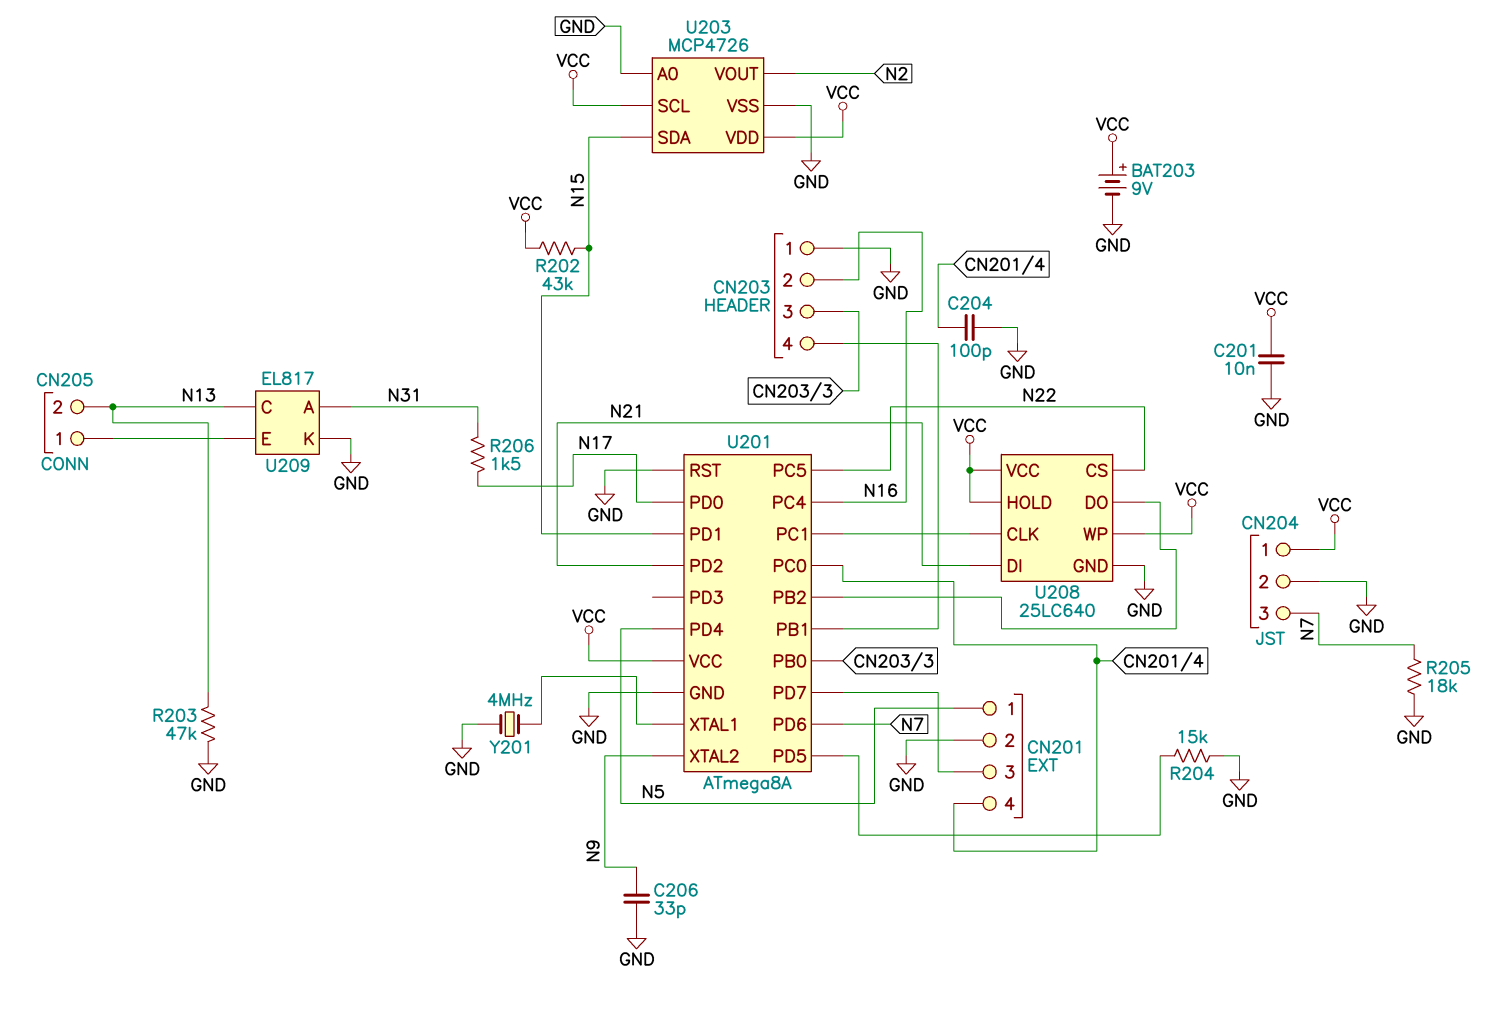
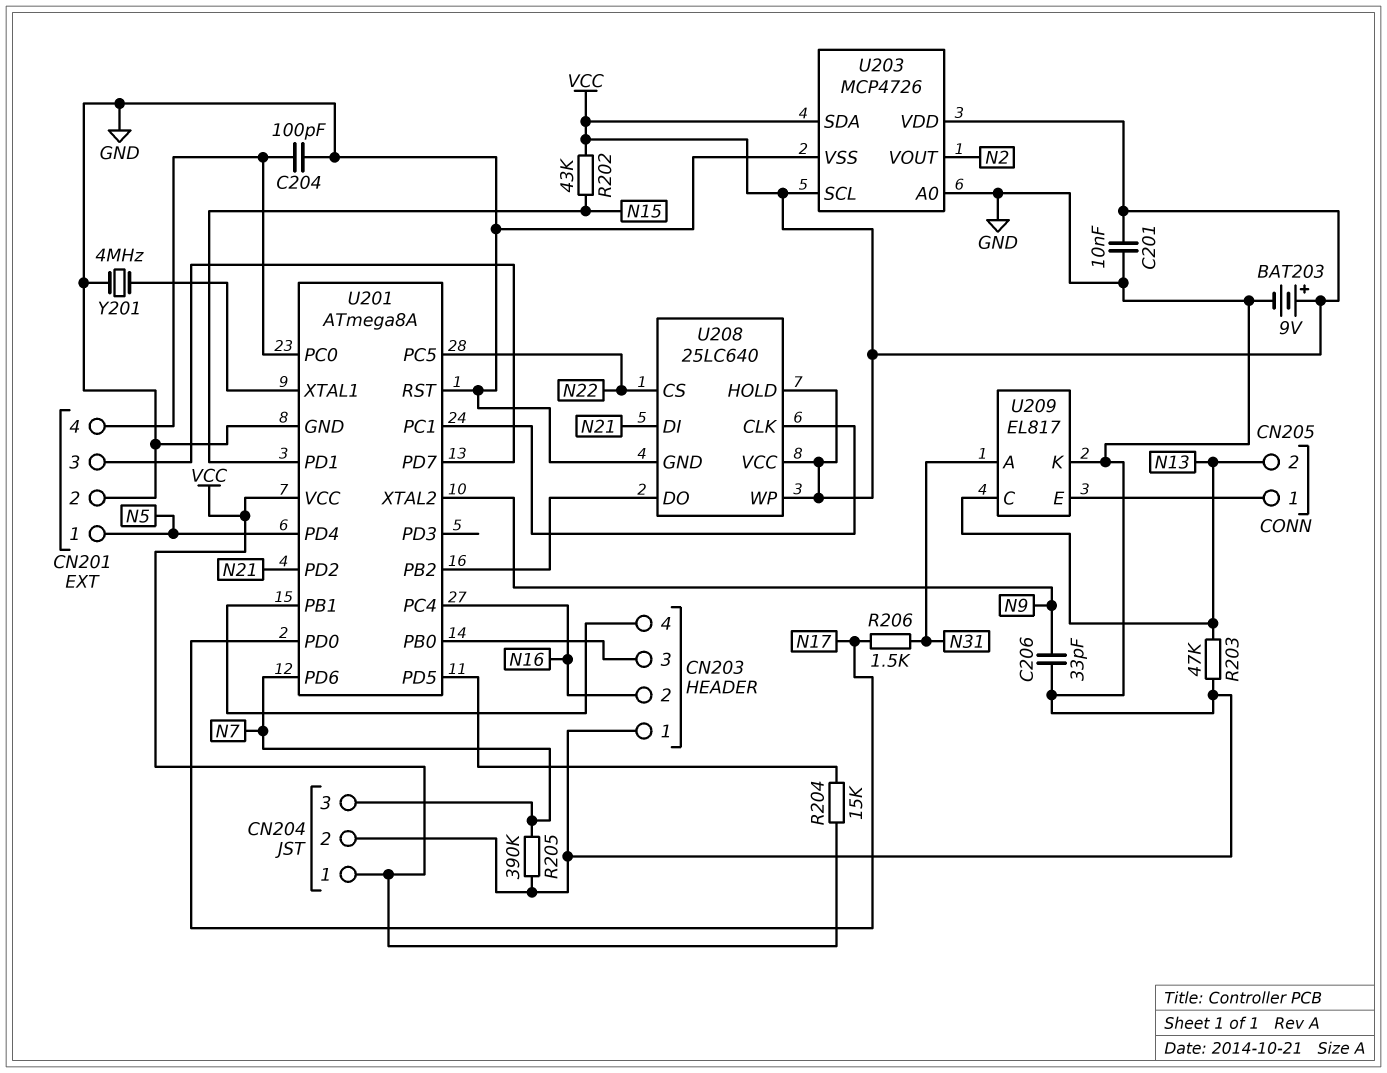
R204: 15k (GND, U201/PD5) -> 15k (U201/PD5, VCC)
R205: 18k (GND, N7) -> 390k (GND, N7)
U203 pin SDA: N15 -> VCC

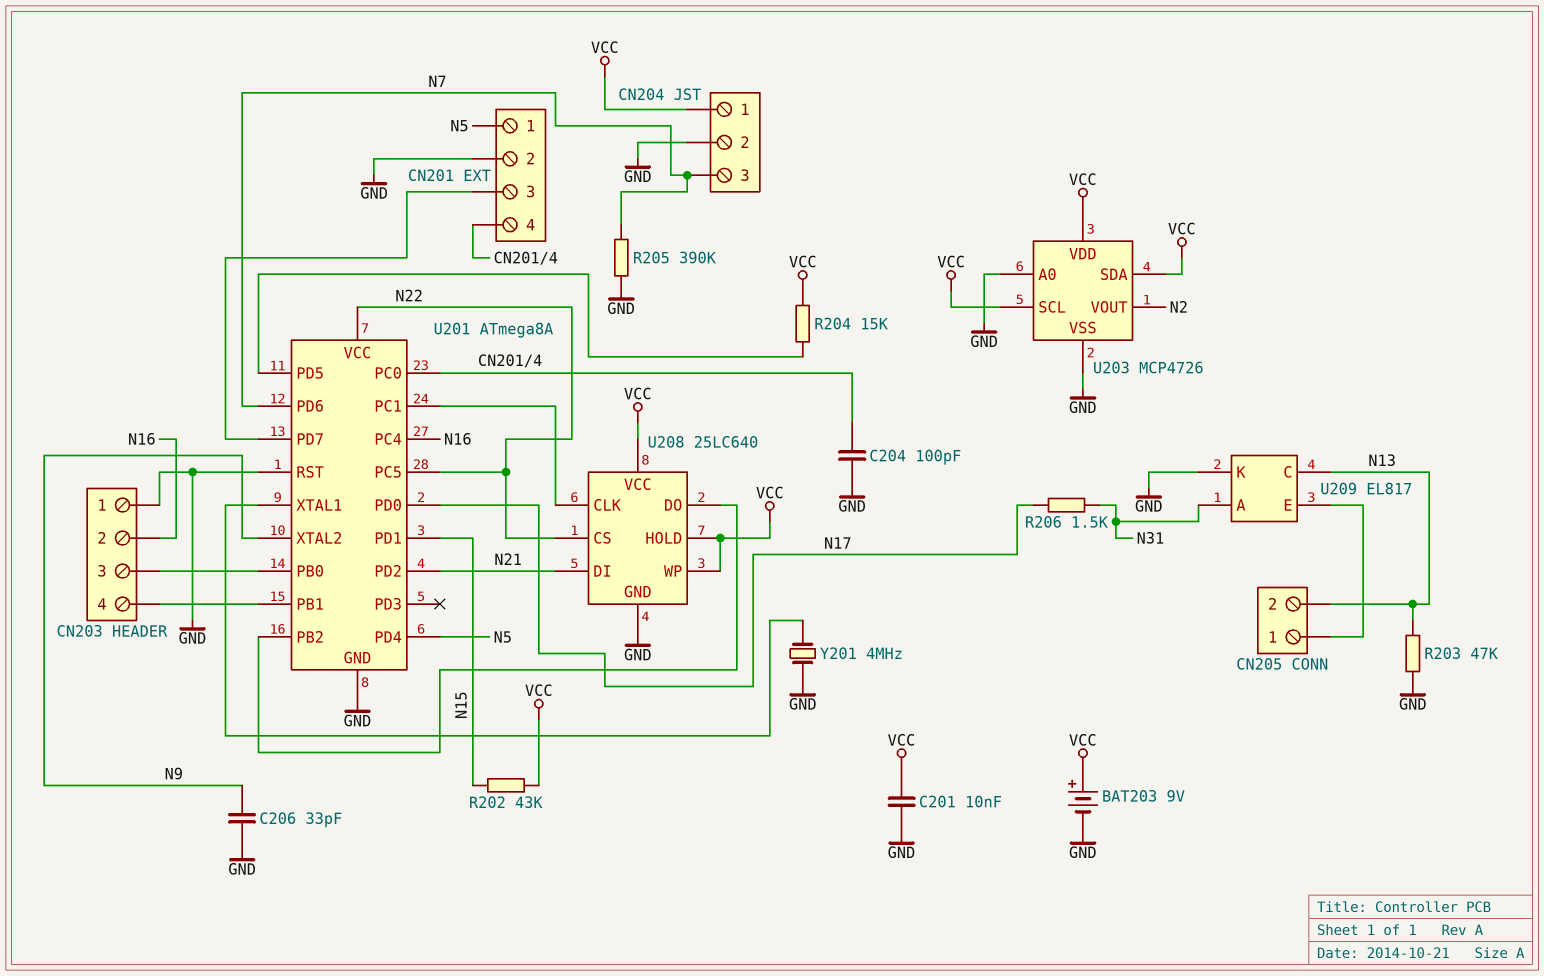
U201 pin VCC: VCC -> N22

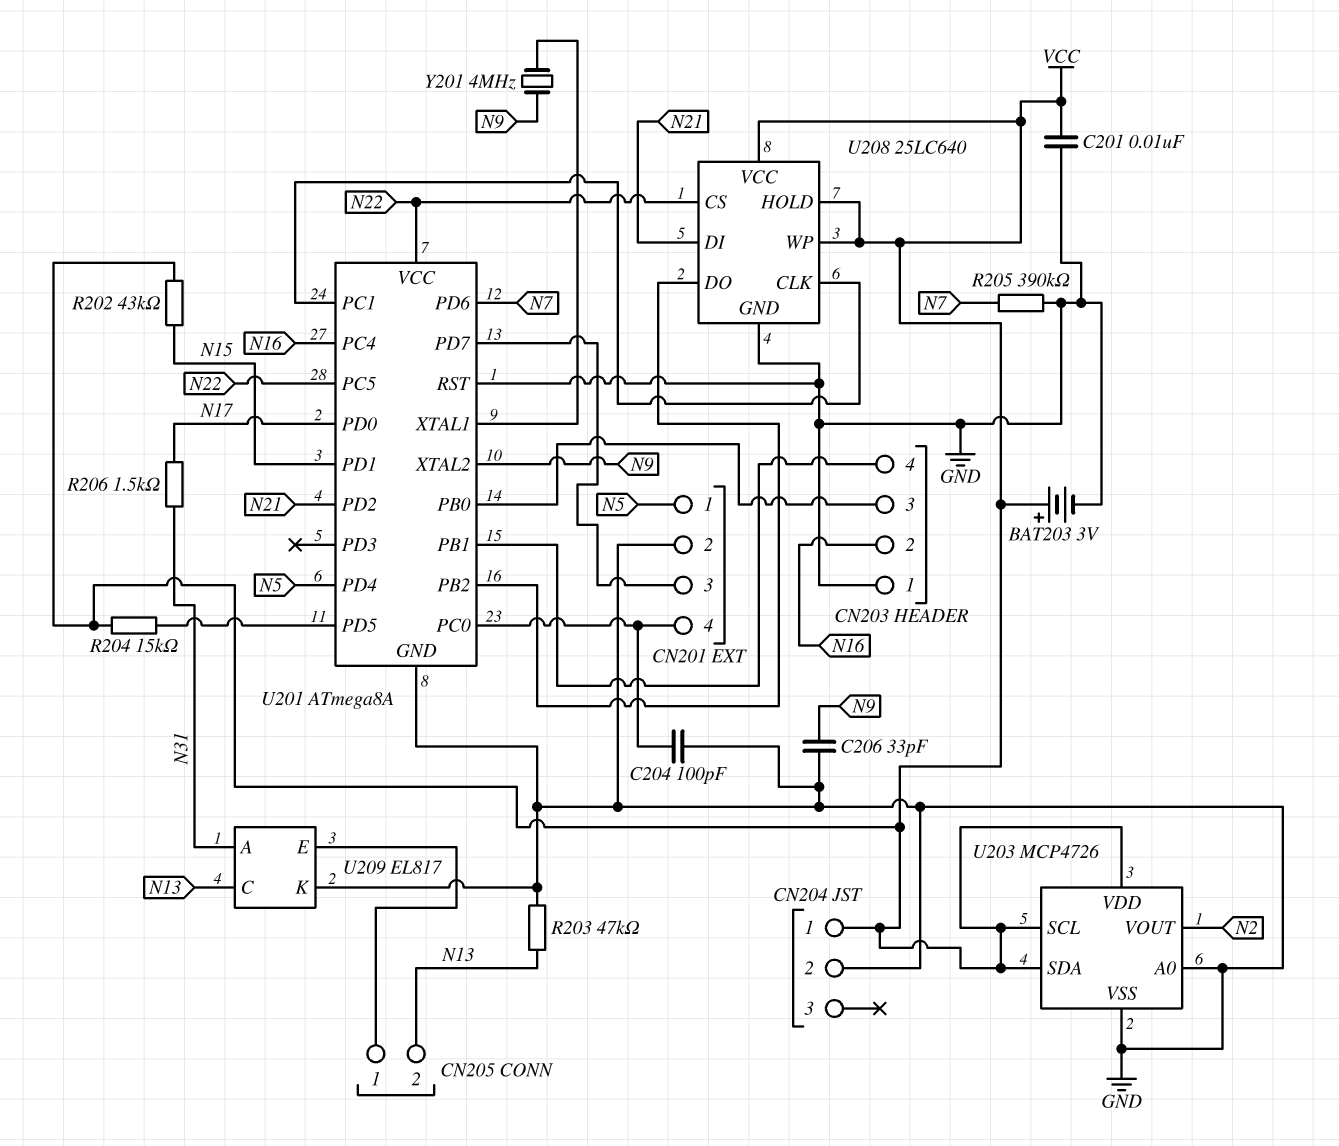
BAT203: 9V (plus VCC, minus GND) -> 3V (plus VCC, minus GND)
CN204 pin 3: N7 -> none
Y201: 4MHz (GND, U201/XTAL1) -> 4MHz (N9, U201/XTAL1)

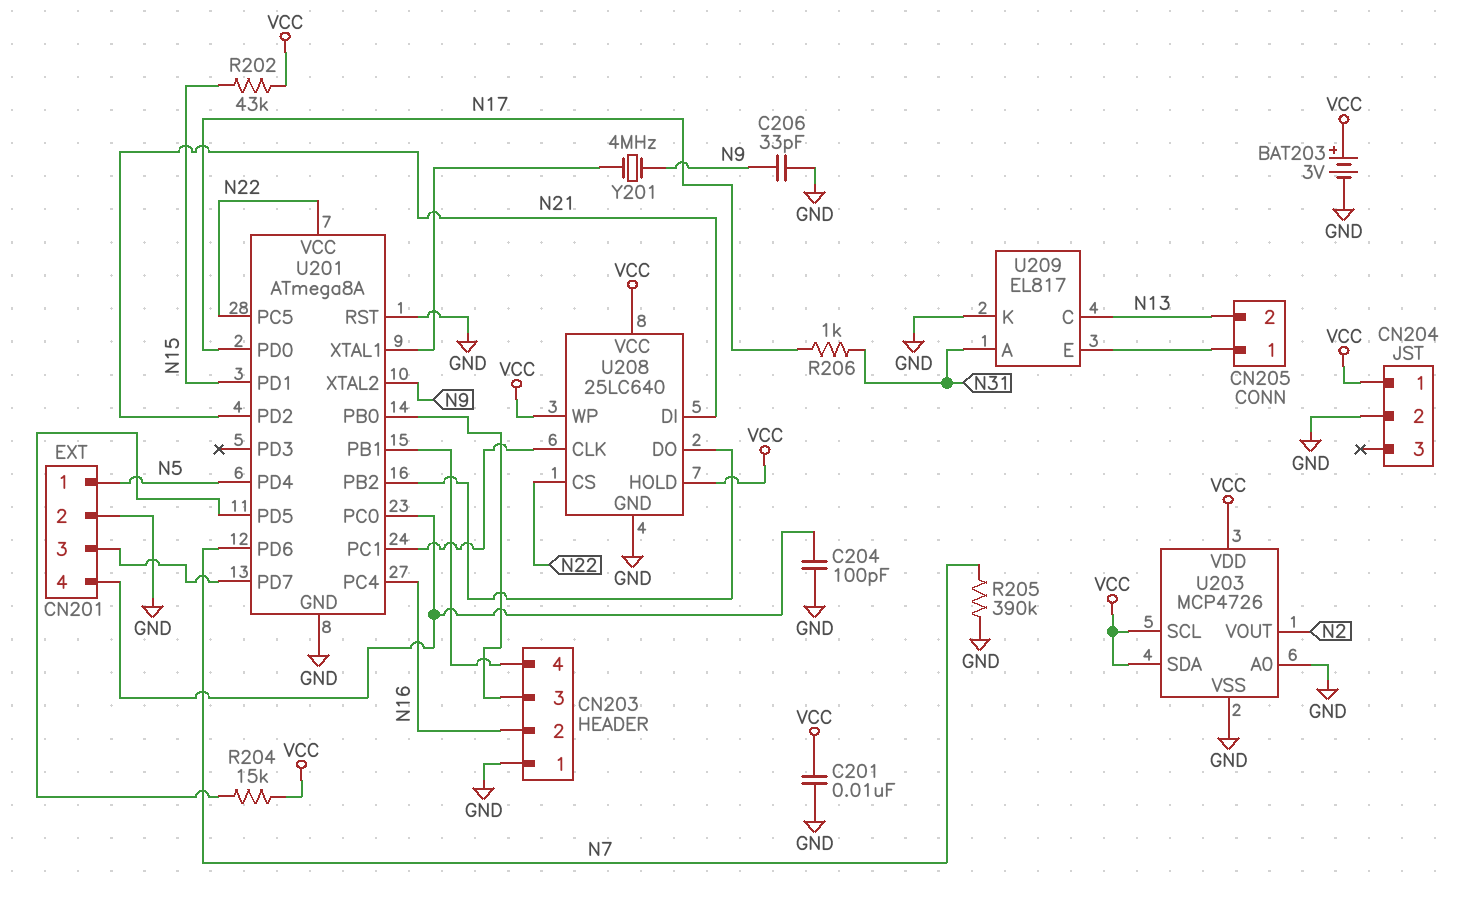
R203: 47k (GND, N13) -> none
R206: 1.5k (N17, N31) -> 1k (N17, N31)

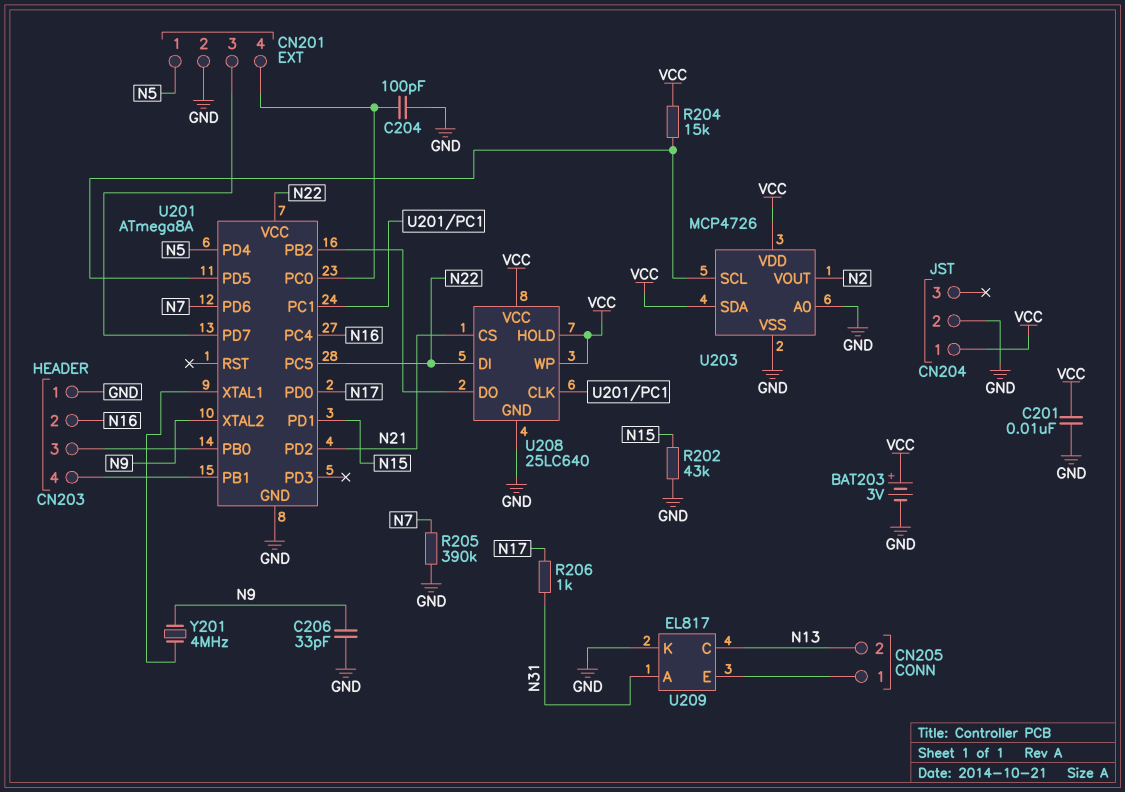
R202: 43k (N15, VCC) -> 43k (GND, N15)
U201 pin RST: GND -> none
U203 pin SCL: VCC -> U201/PD5
U208 pin CS: N22 -> N21
U208 pin DI: N21 -> N22

